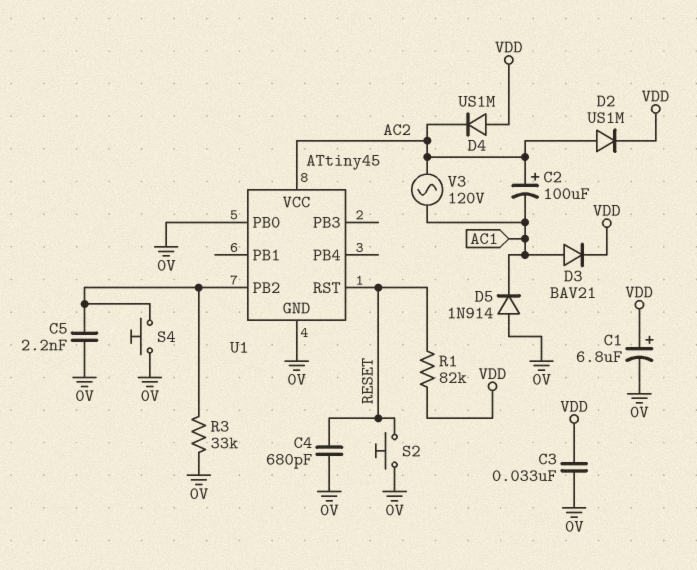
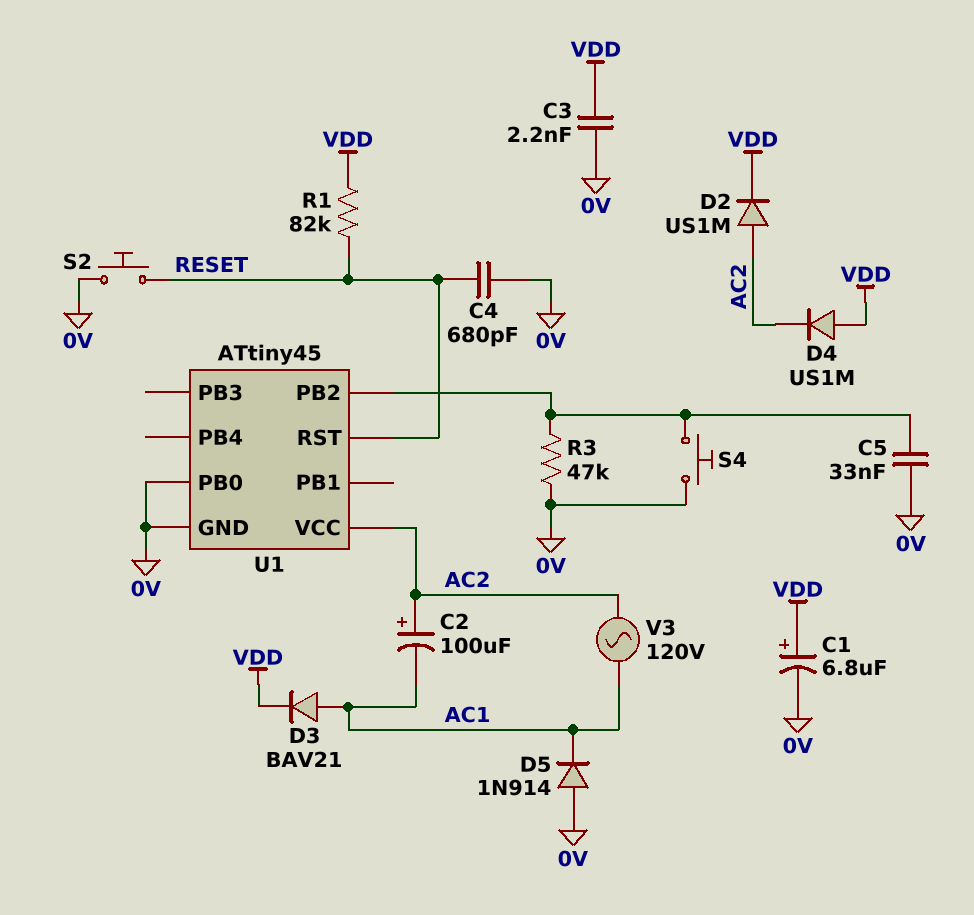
C3: 33nF (0V, VDD) -> 2.2nF (0V, VDD)
C5: 2.2nF (0V, U1/PB2) -> 33nF (0V, U1/PB2)
R3: 33k (0V, U1/PB2) -> 47k (0V, U1/PB2)

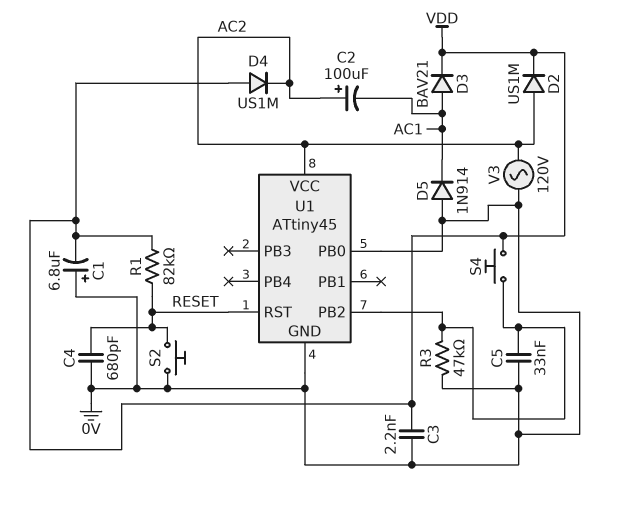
C1: 6.8uF (plus VDD, minus 0V) -> 6.8uF (plus 0V, minus VDD)
S4: button (0V, U1/PB2) -> button (U1/PB2, VDD)
V3: AC 120V (AC1, AC2) -> AC 120V (0V, AC2)

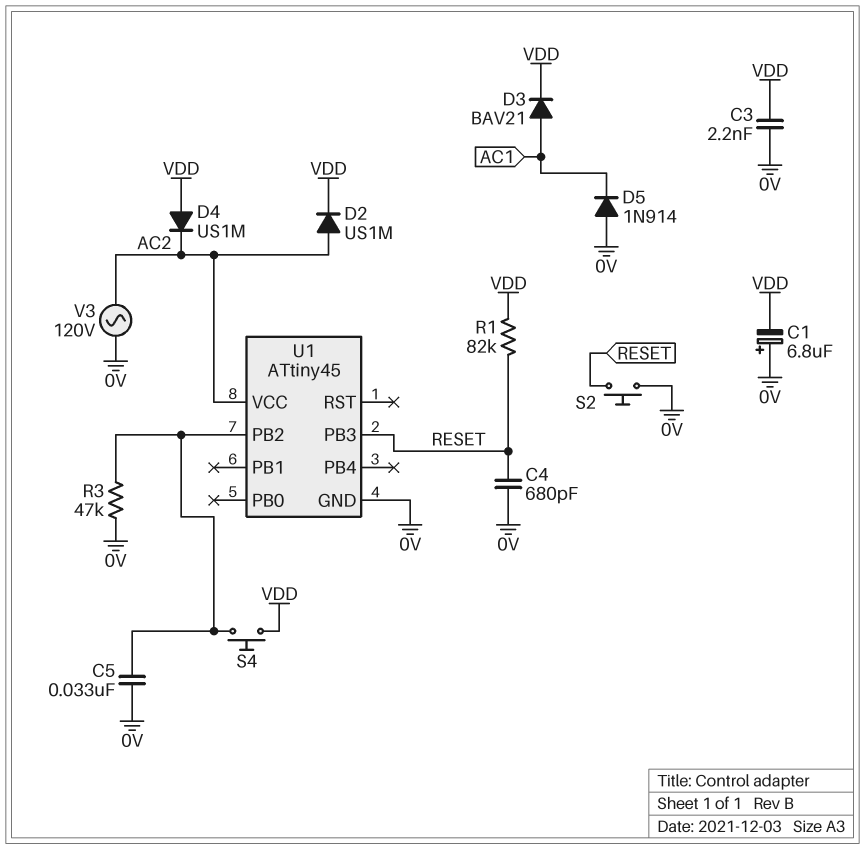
C2: 100uF (plus AC2, minus AC1) -> none
U1 pin PB0: 0V -> none
U1 pin PB3: none -> RESET
U1 pin RST: RESET -> none

